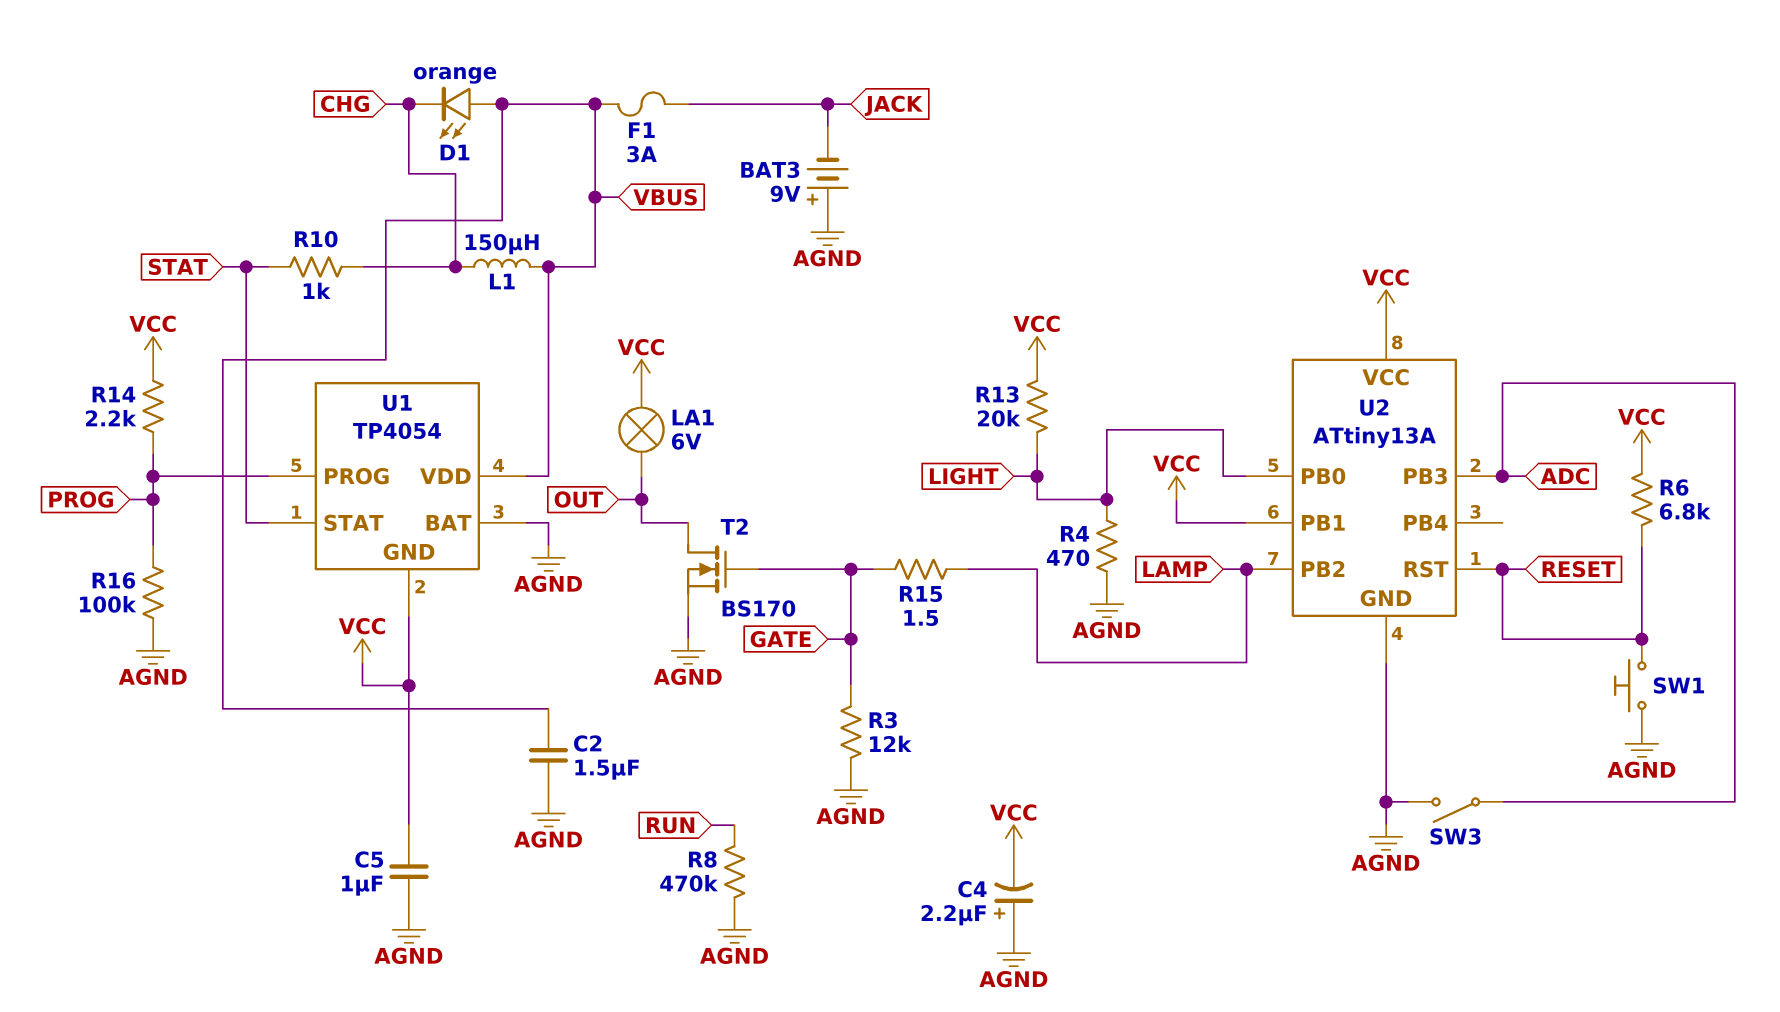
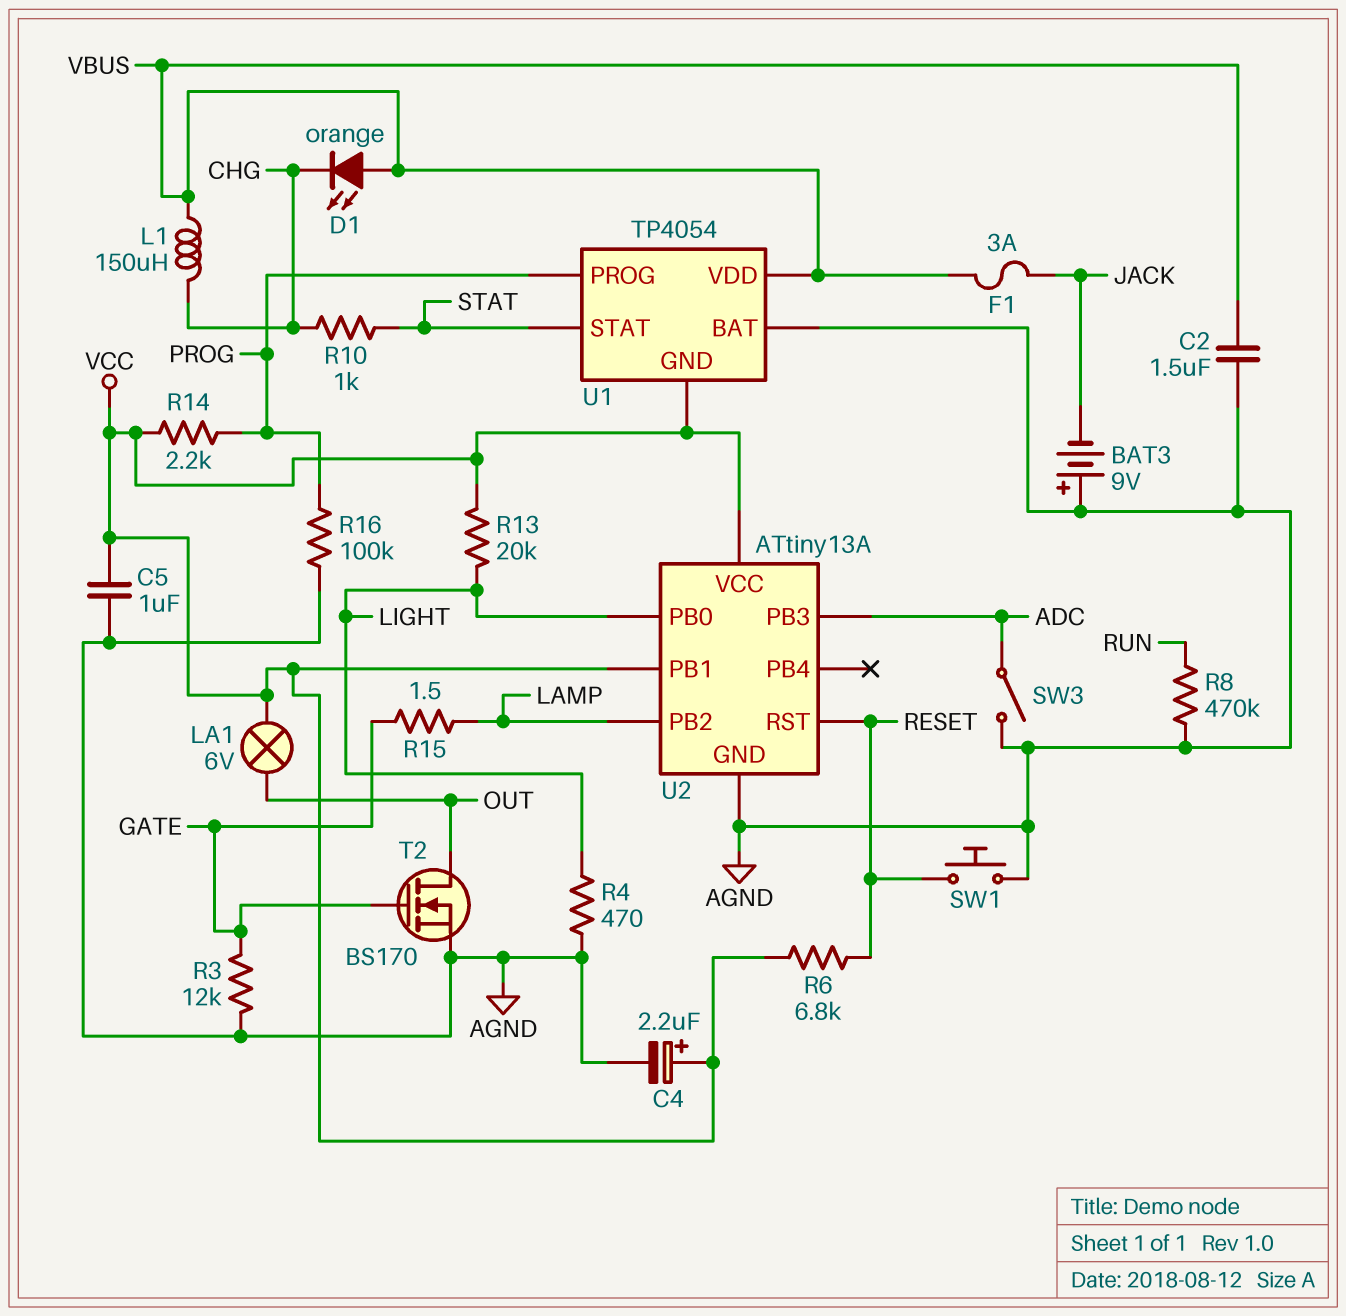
C4: 2.2uF (plus AGND, minus VCC) -> 2.2uF (plus VCC, minus AGND)

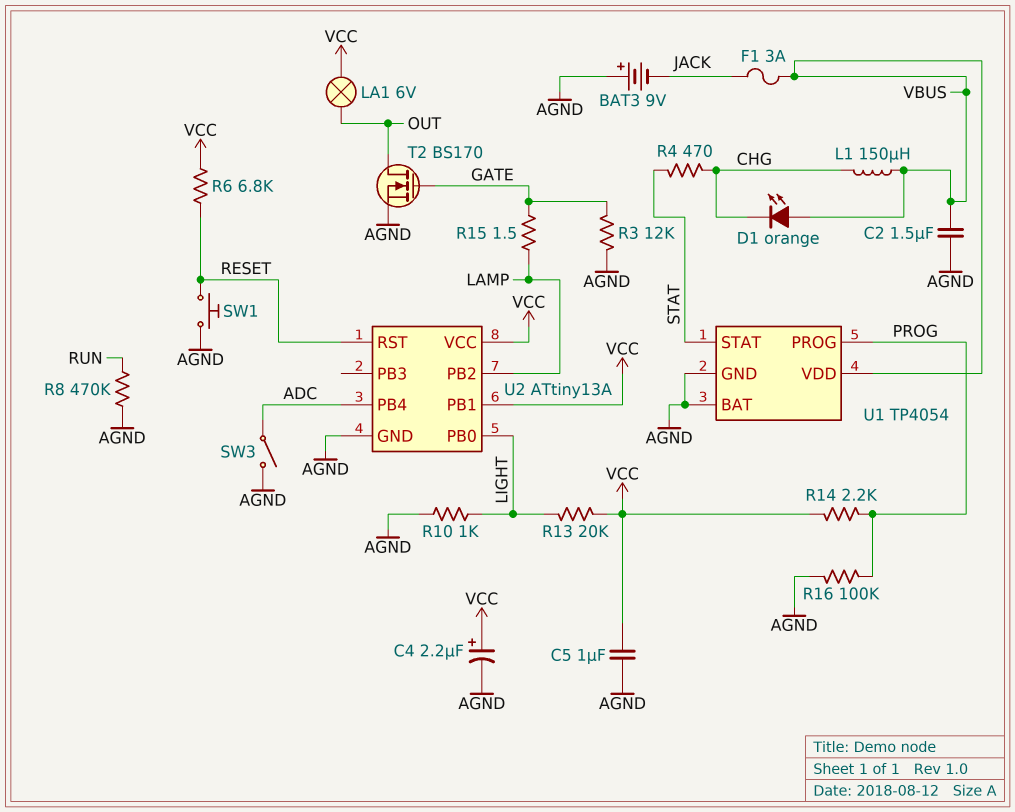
R4: 470 (AGND, LIGHT) -> 470 (CHG, STAT)
R10: 1k (CHG, STAT) -> 1k (AGND, LIGHT)
U1 pin GND: VCC -> AGND
U2 pin PB3: ADC -> none
U2 pin PB4: none -> ADC

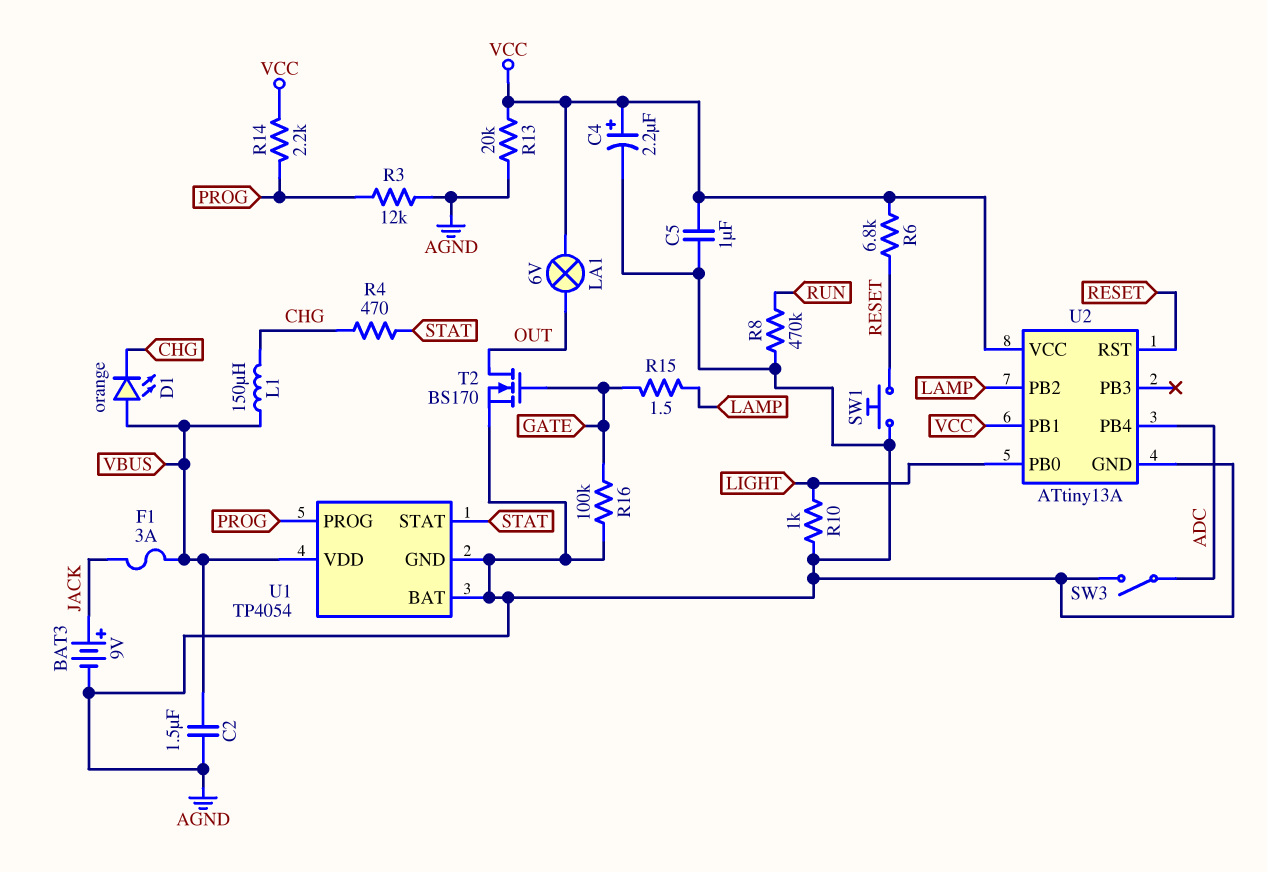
BAT3: 9V (plus AGND, minus JACK) -> 9V (plus JACK, minus AGND)
R3: 12k (AGND, GATE) -> 12k (AGND, PROG)
R13: 20k (LIGHT, VCC) -> 20k (AGND, VCC)
R16: 100k (AGND, PROG) -> 100k (AGND, GATE)

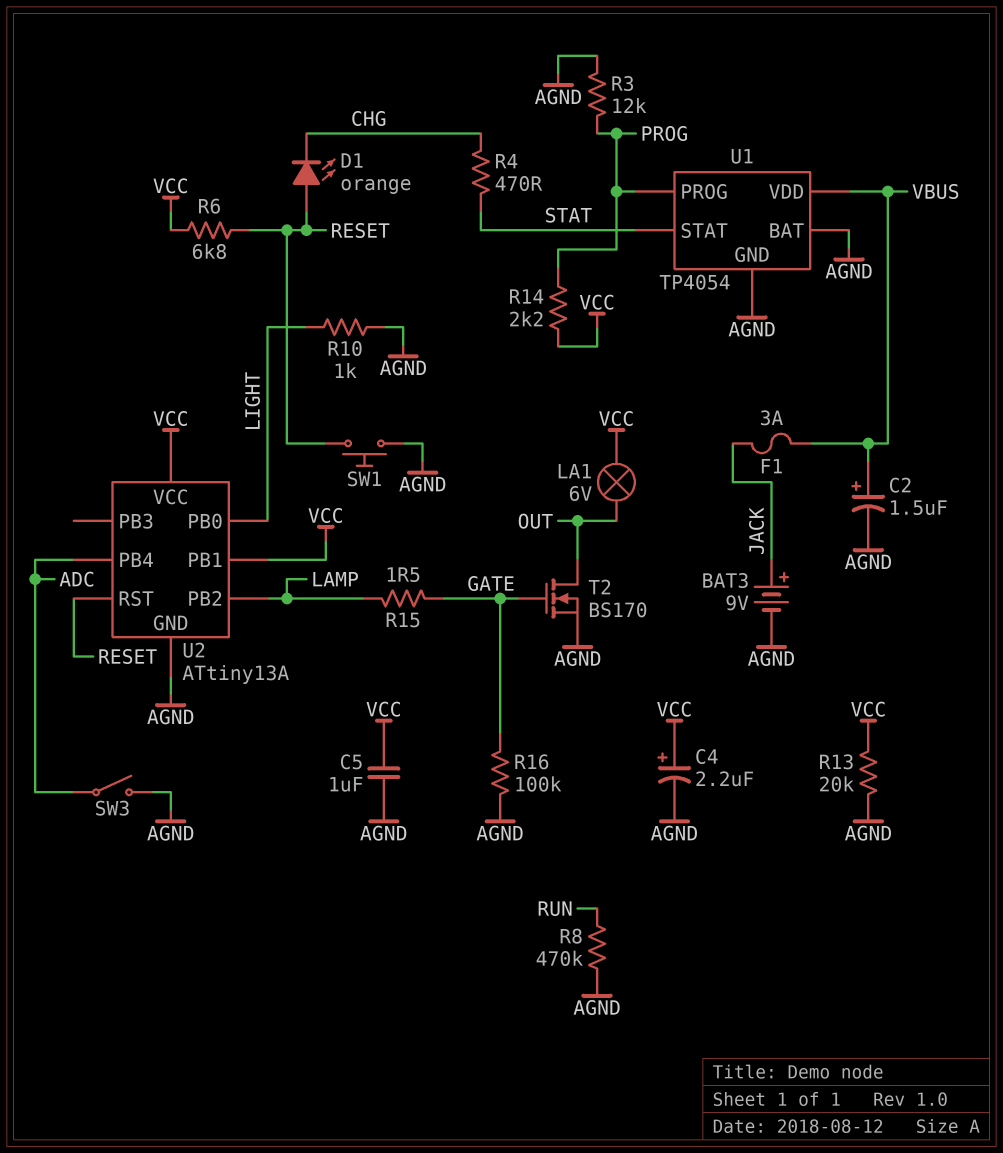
C2: 1.5uF (AGND, VBUS) -> 1.5uF (plus VBUS, minus AGND)
D1: LED orange (A VBUS, K CHG) -> LED orange (A RESET, K CHG)
L1: 150uH (CHG, VBUS) -> none

